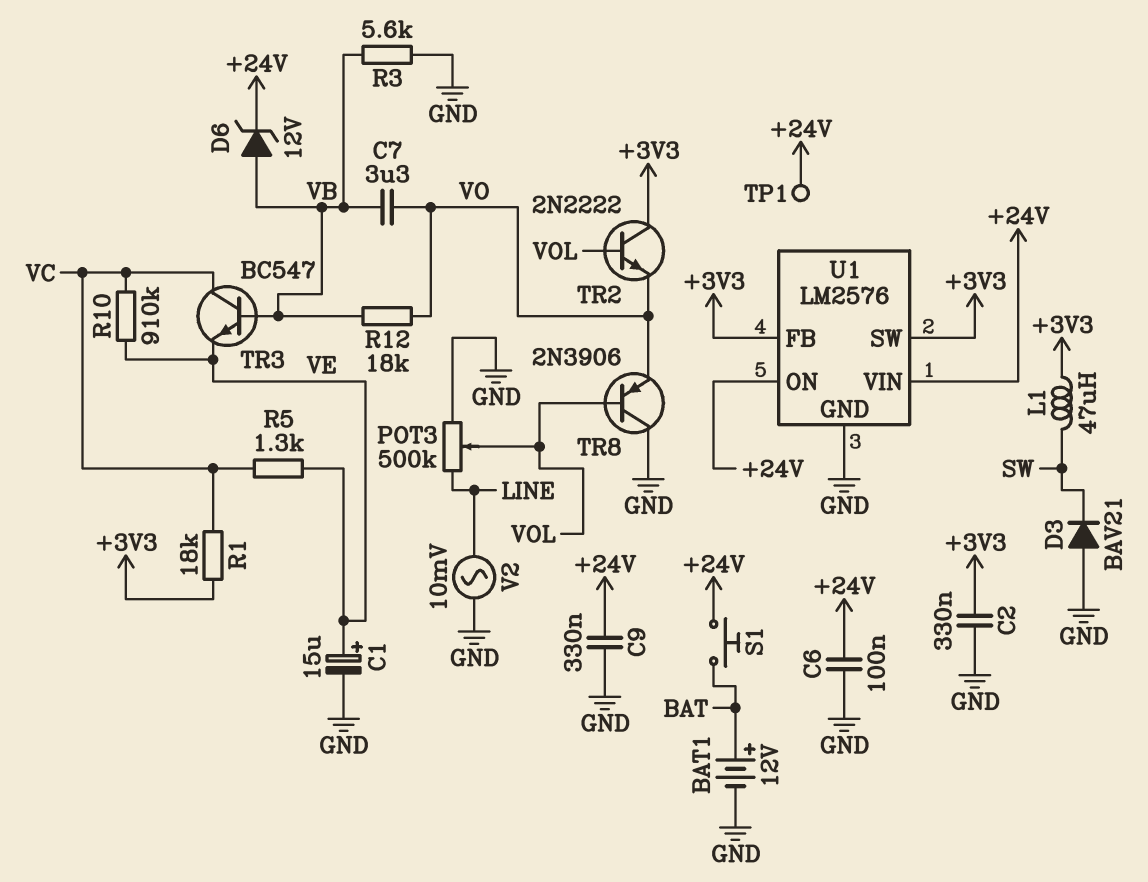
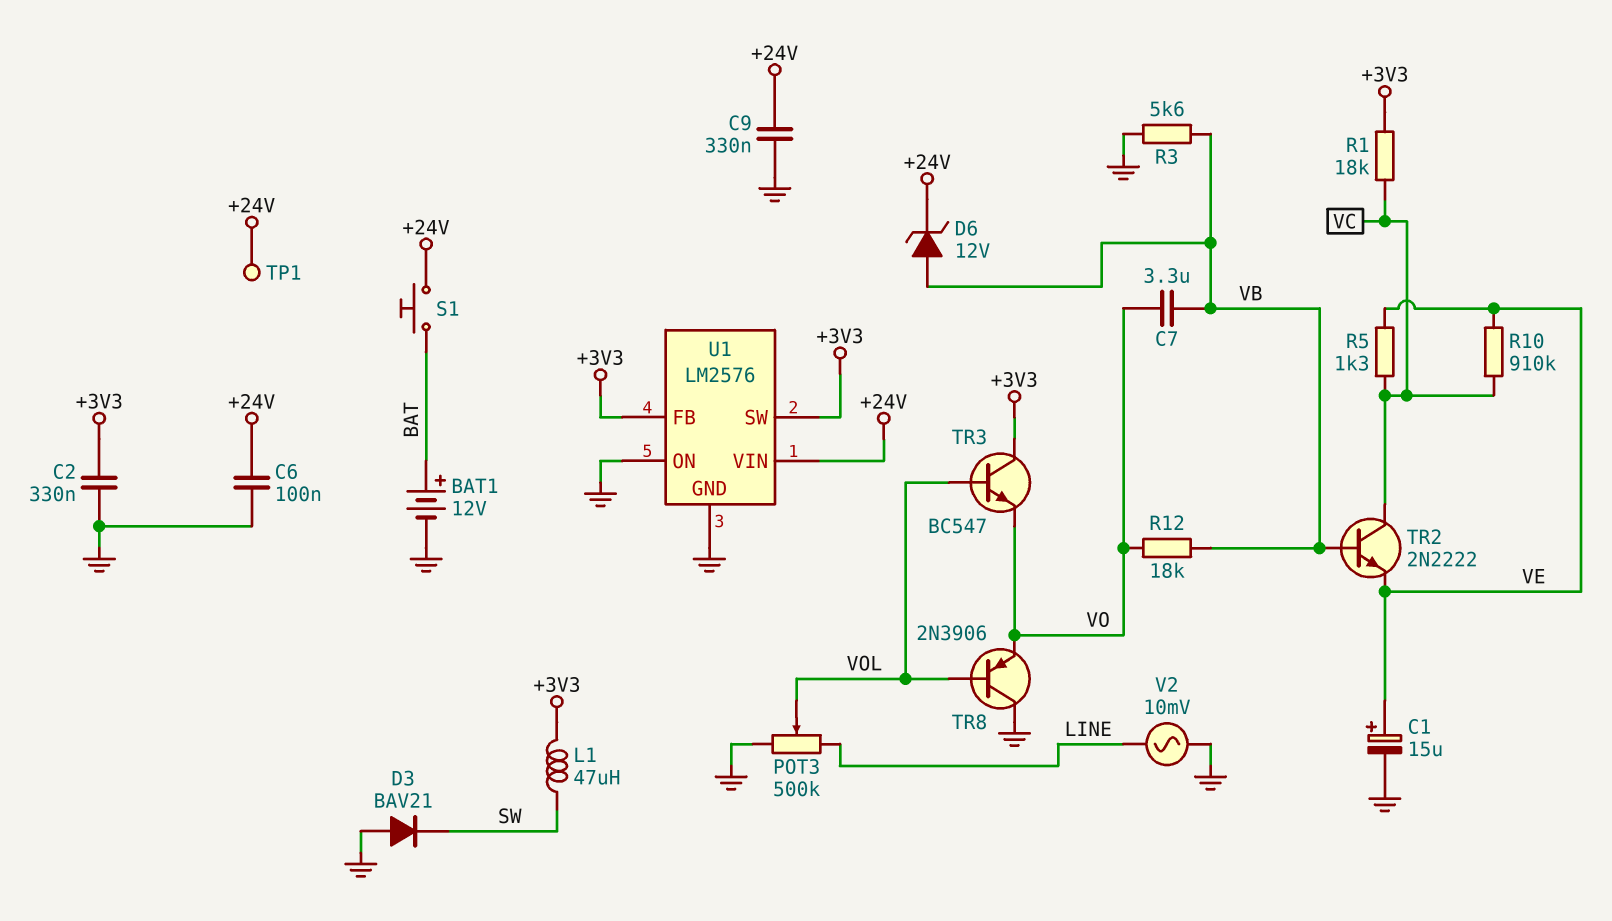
TR2: NPN 2N2222 (B VOL, C +3V3, E VO) -> NPN 2N2222 (B VB, C VC, E VE)
TR3: NPN BC547 (B VB, C VC, E VE) -> NPN BC547 (B VOL, C +3V3, E VO)
U1 pin ON: +24V -> GND

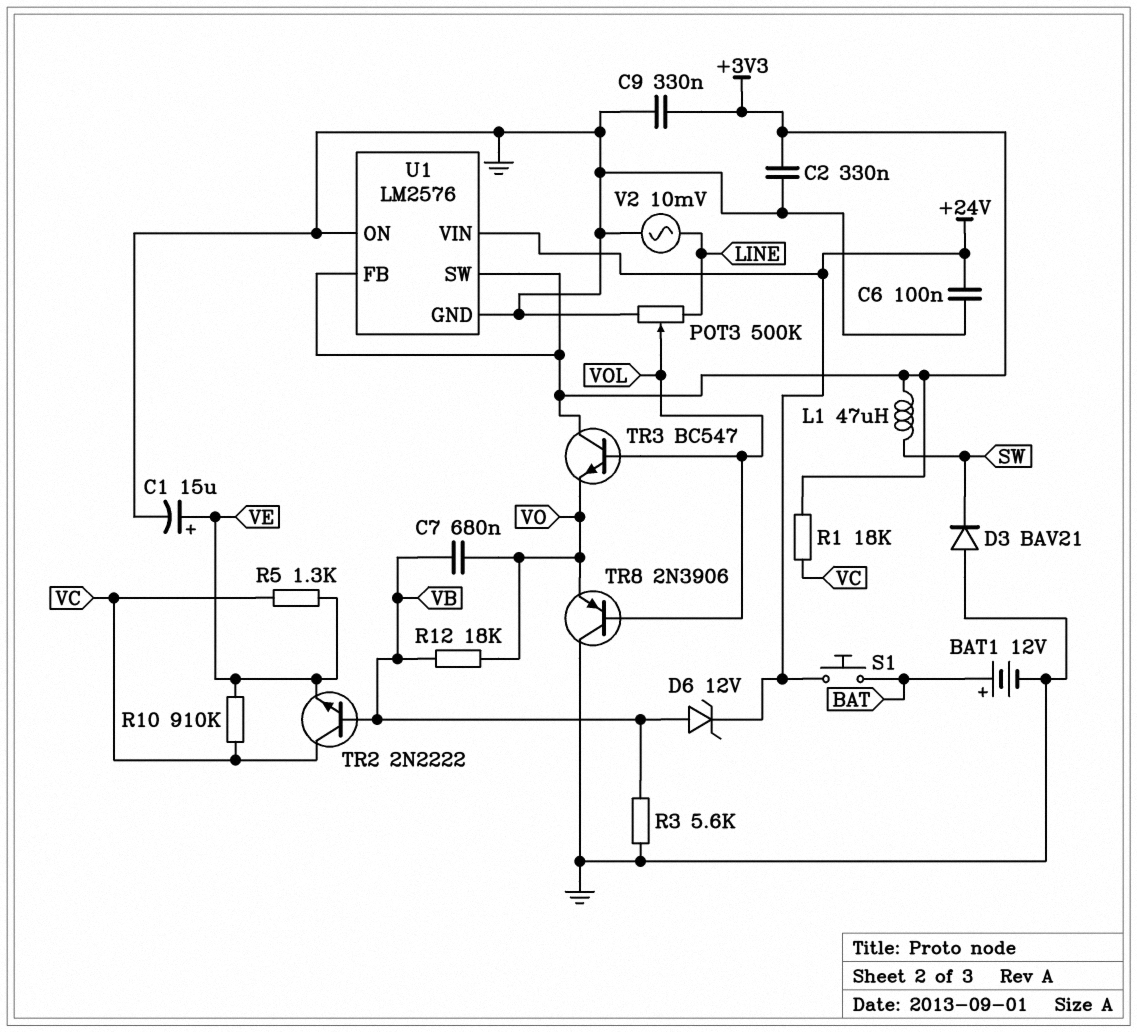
C7: 3.3uF (VB, VO) -> 680nF (VB, VO)
C9: 330nF (+24V, GND) -> 330nF (+3V3, GND)
TP1: test point (+24V) -> none

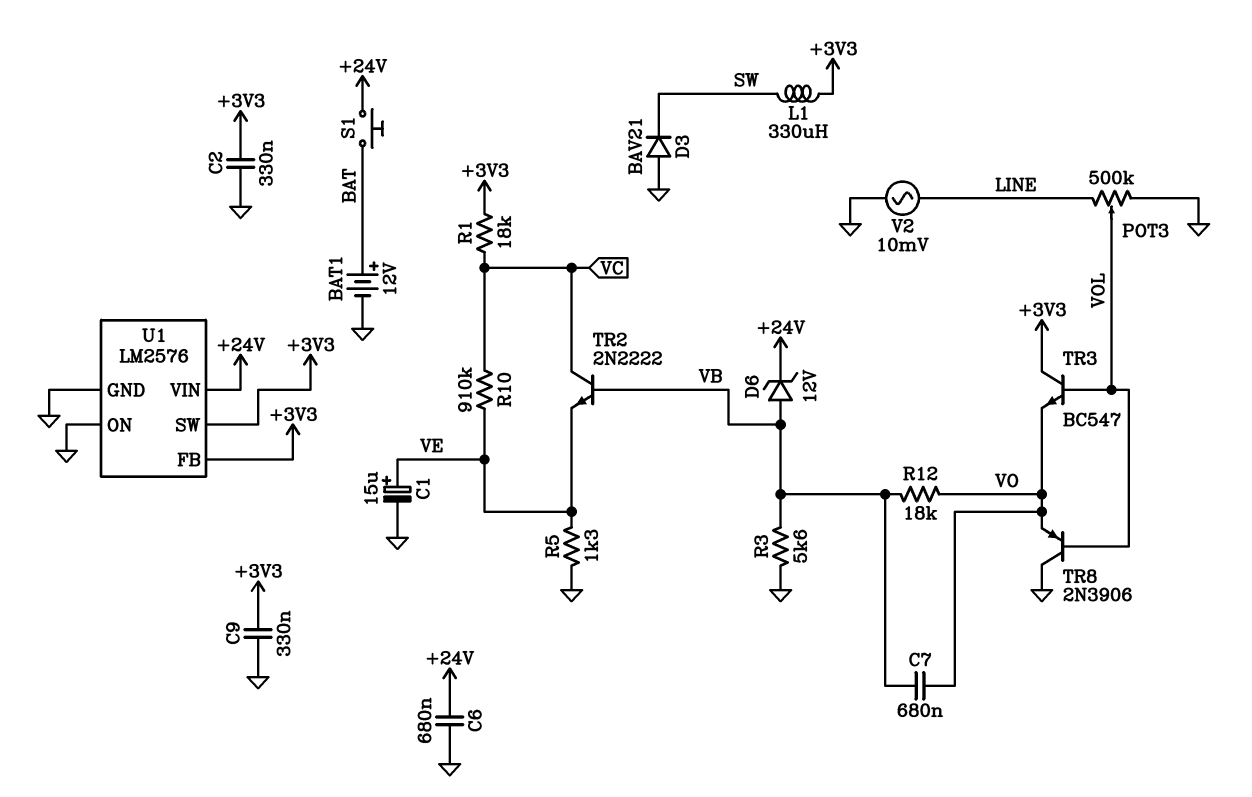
C6: 100nF (+24V, GND) -> 680nF (+24V, GND)
L1: 47uH (+3V3, SW) -> 330uH (+3V3, SW)
R5: 1.3k (VC, VE) -> 1.3k (GND, VE)

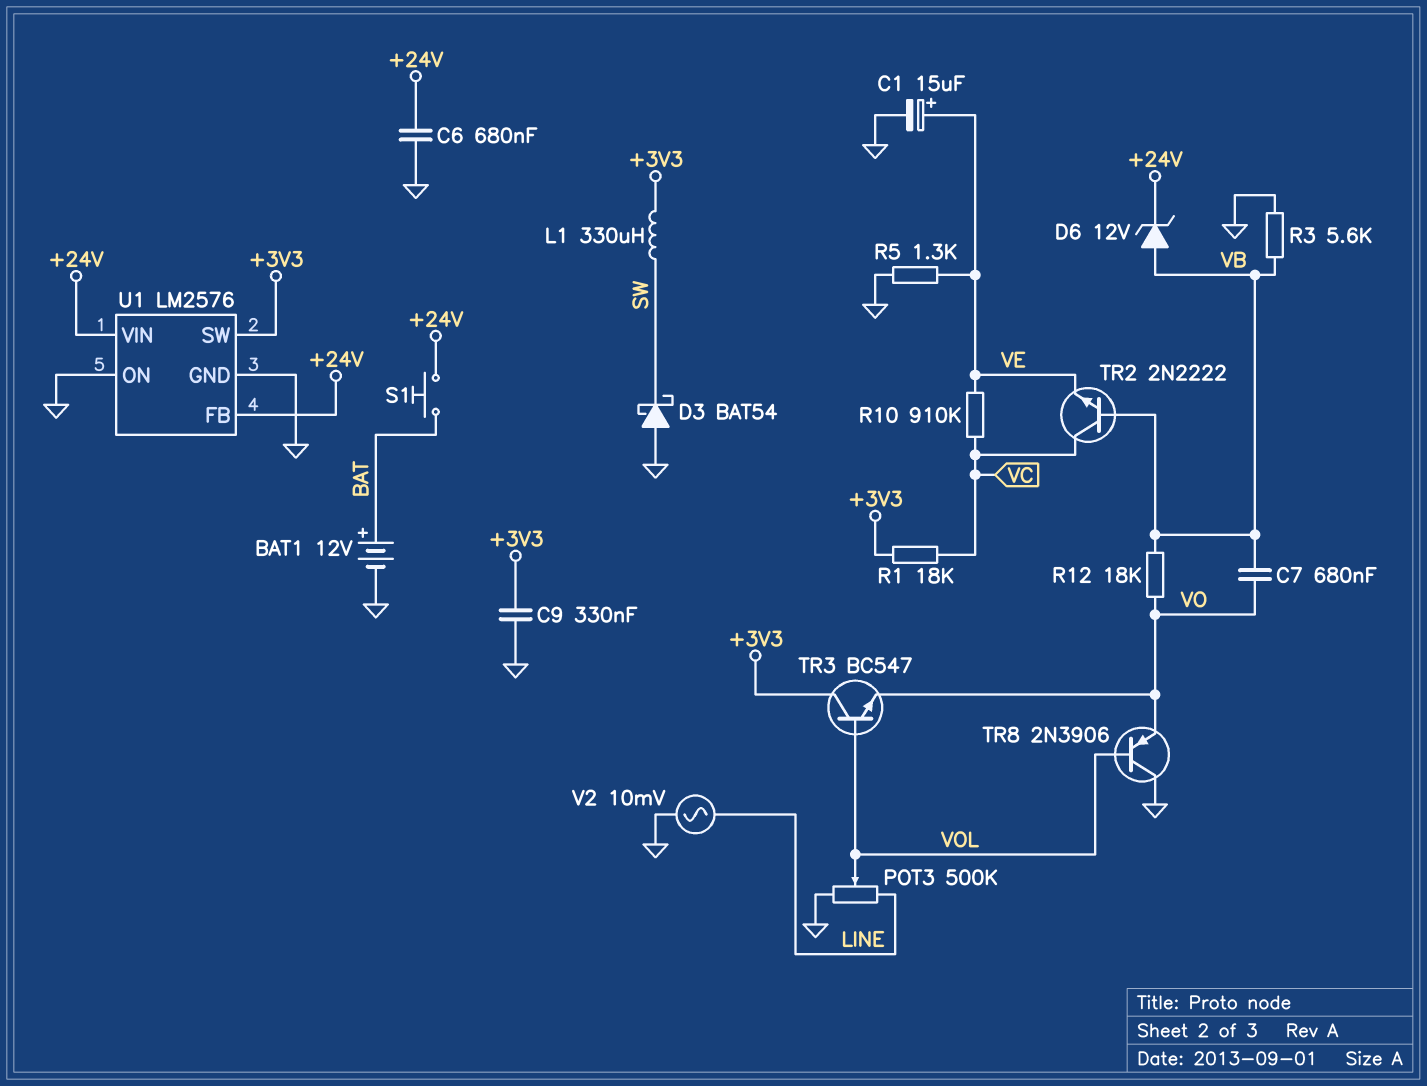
C2: 330nF (+3V3, GND) -> none
D3: diode BAV21 (A GND, K SW) -> schottky BAT54 (A GND, K SW)
U1 pin FB: +3V3 -> +24V

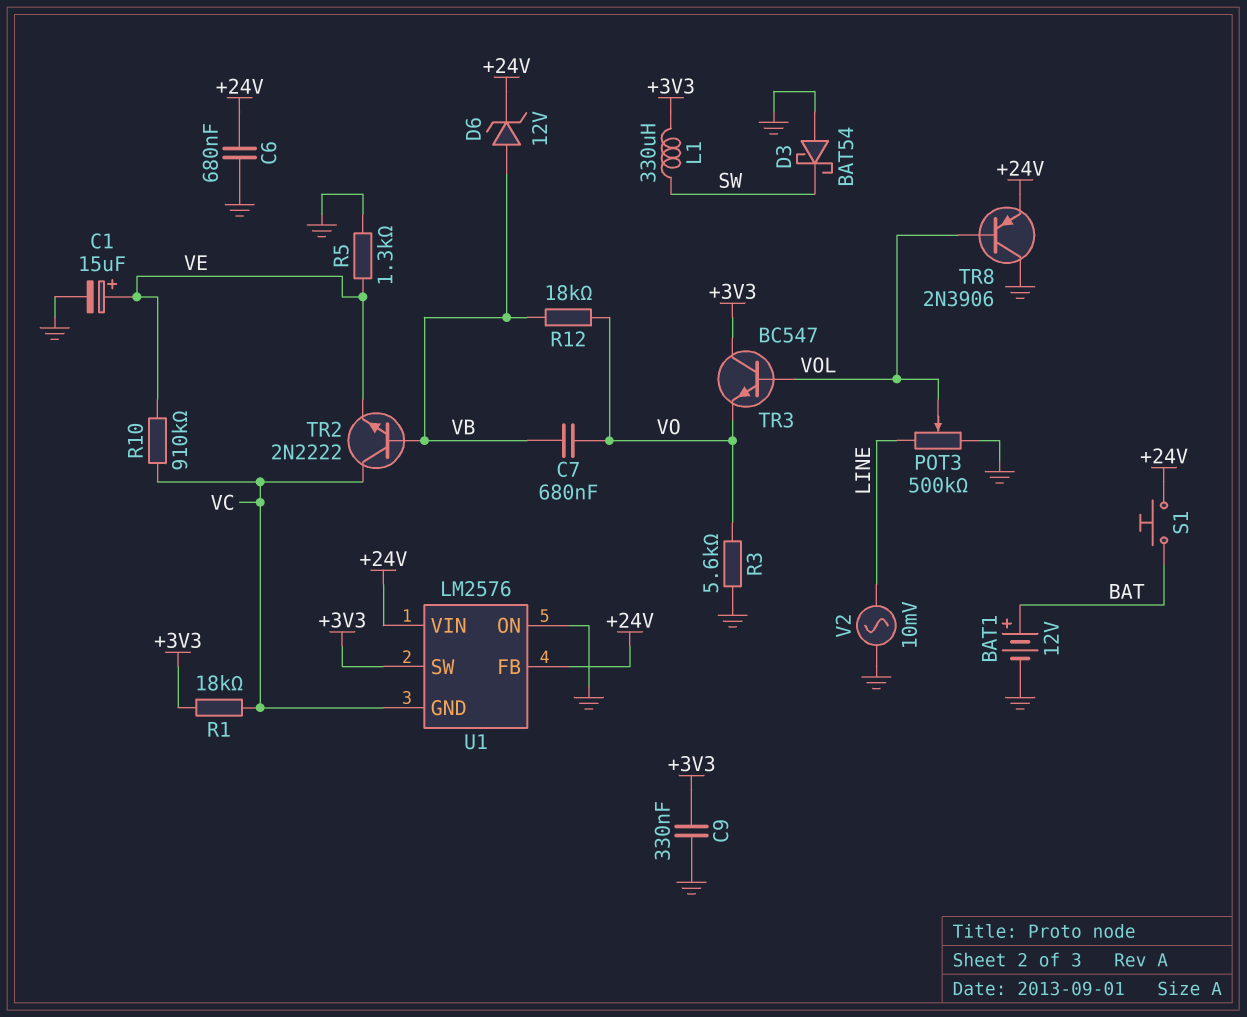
R3: 5.6k (GND, VB) -> 5.6k (GND, VO)
TR8: PNP 2N3906 (B VOL, C GND, E VO) -> PNP 2N3906 (B VOL, C GND, E +24V)
U1 pin GND: GND -> VC

